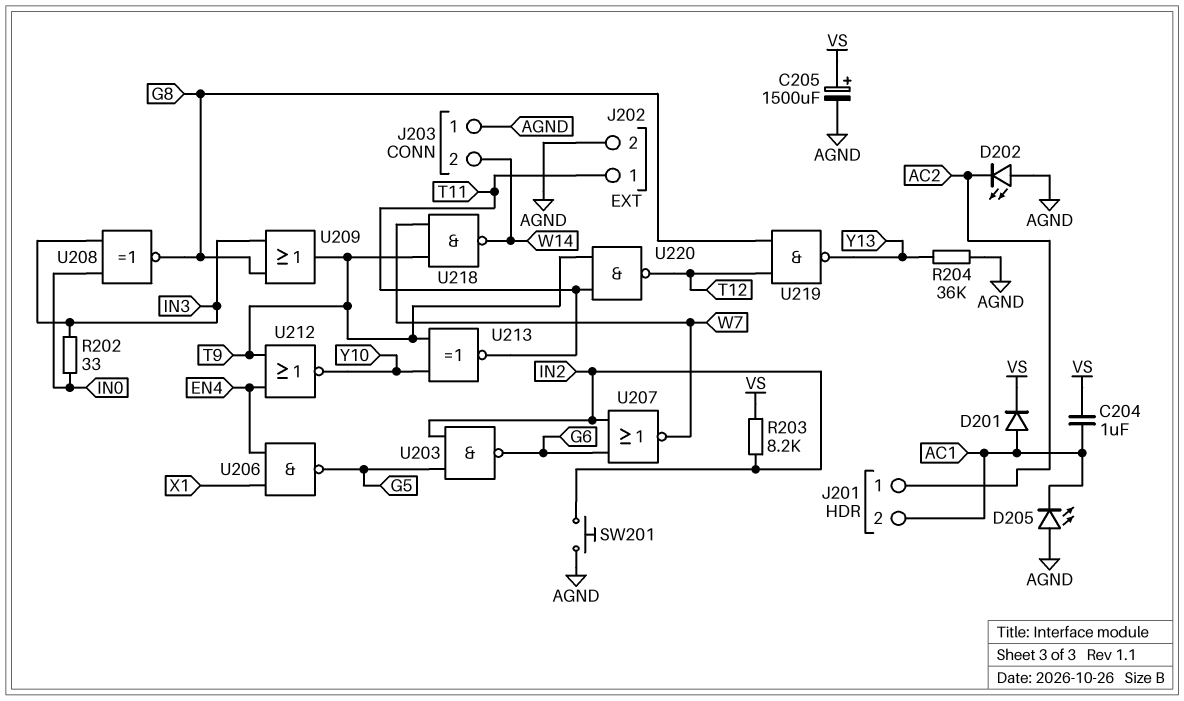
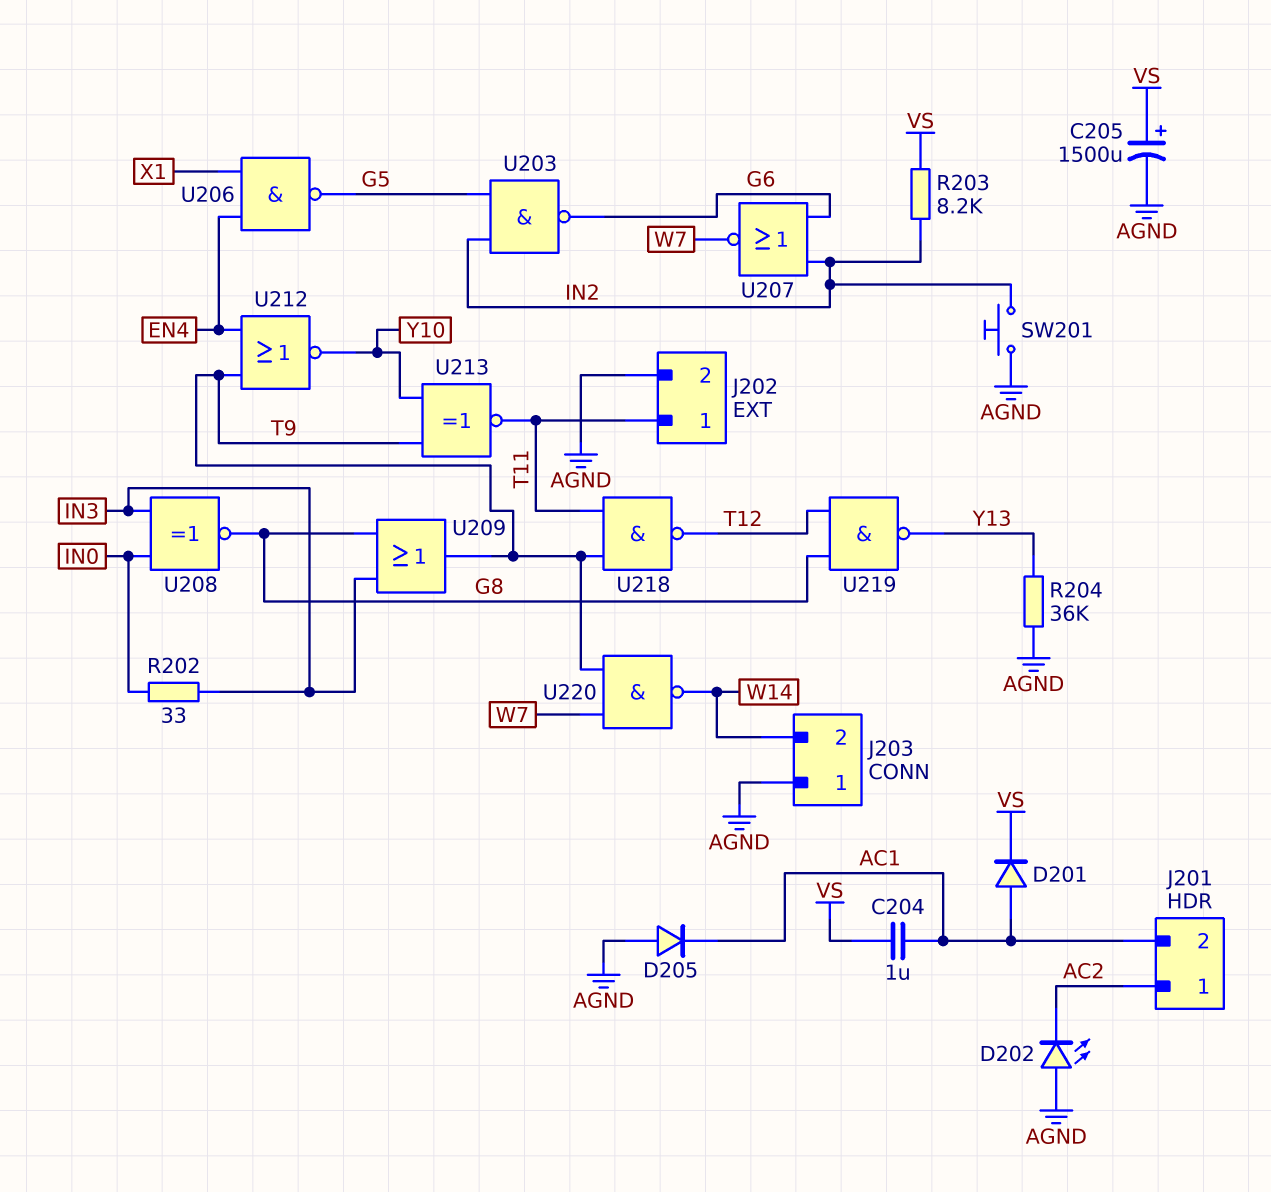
D205: LED (A AGND, K AC1) -> diode (A AGND, K AC1)
U218: NAND (in T9, in W7, out W14) -> NAND (in T9, in T11, out T12)
U220: NAND (in T9, in T11, out T12) -> NAND (in T9, in W7, out W14)

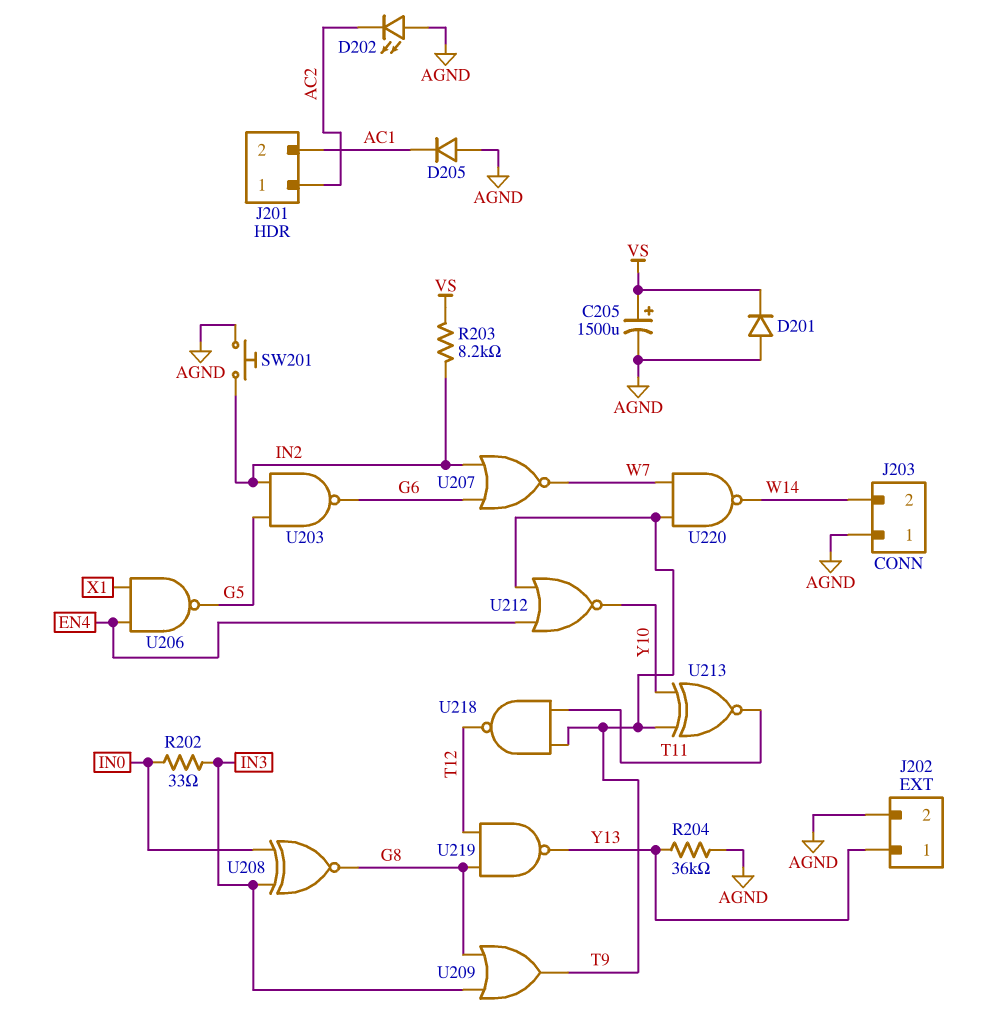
C204: 1uF (AC1, VS) -> none
D201: diode (A AC1, K VS) -> diode (A AGND, K VS)
J202 pin 1: T11 -> Y13

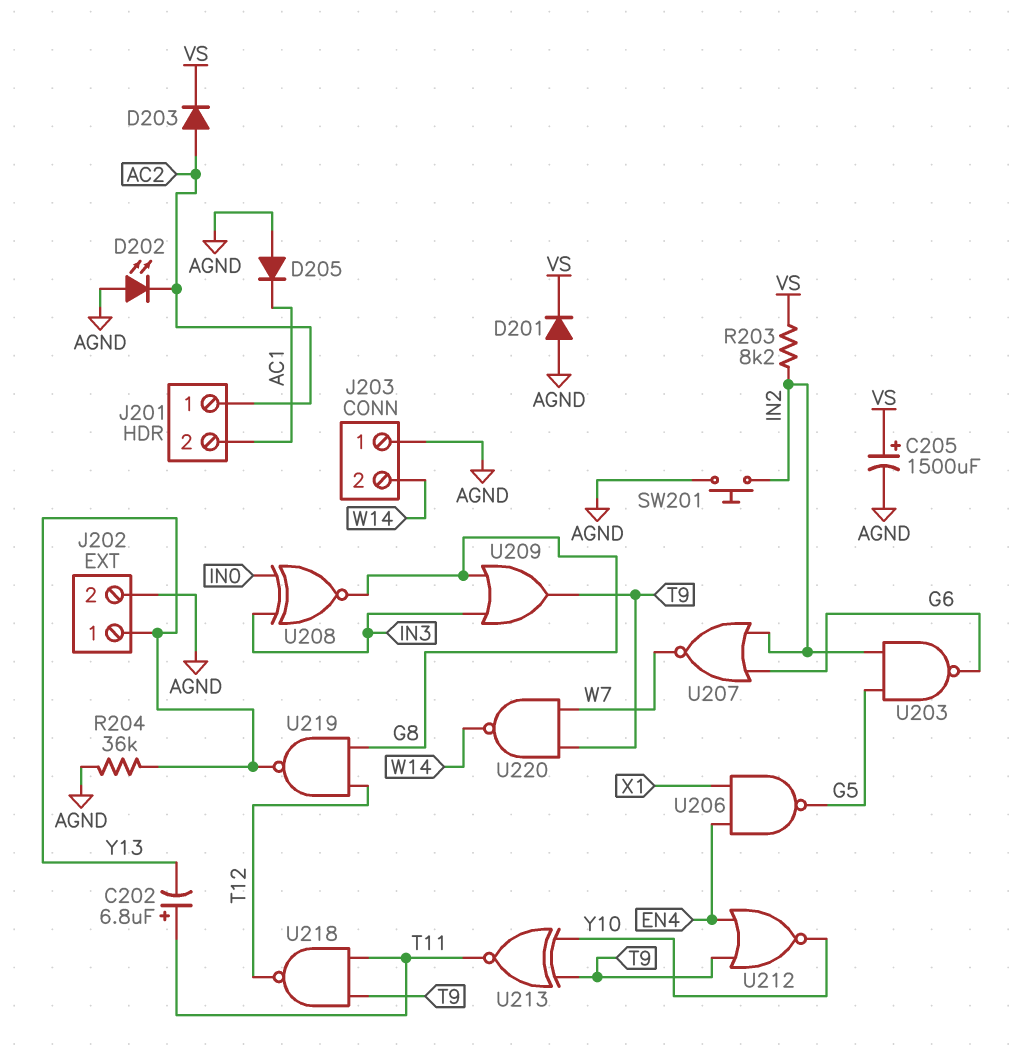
C202: none -> 6.8uF (plus T11, minus Y13)
D203: none -> diode (A AC2, K VS)
R202: 33 (IN0, IN3) -> none

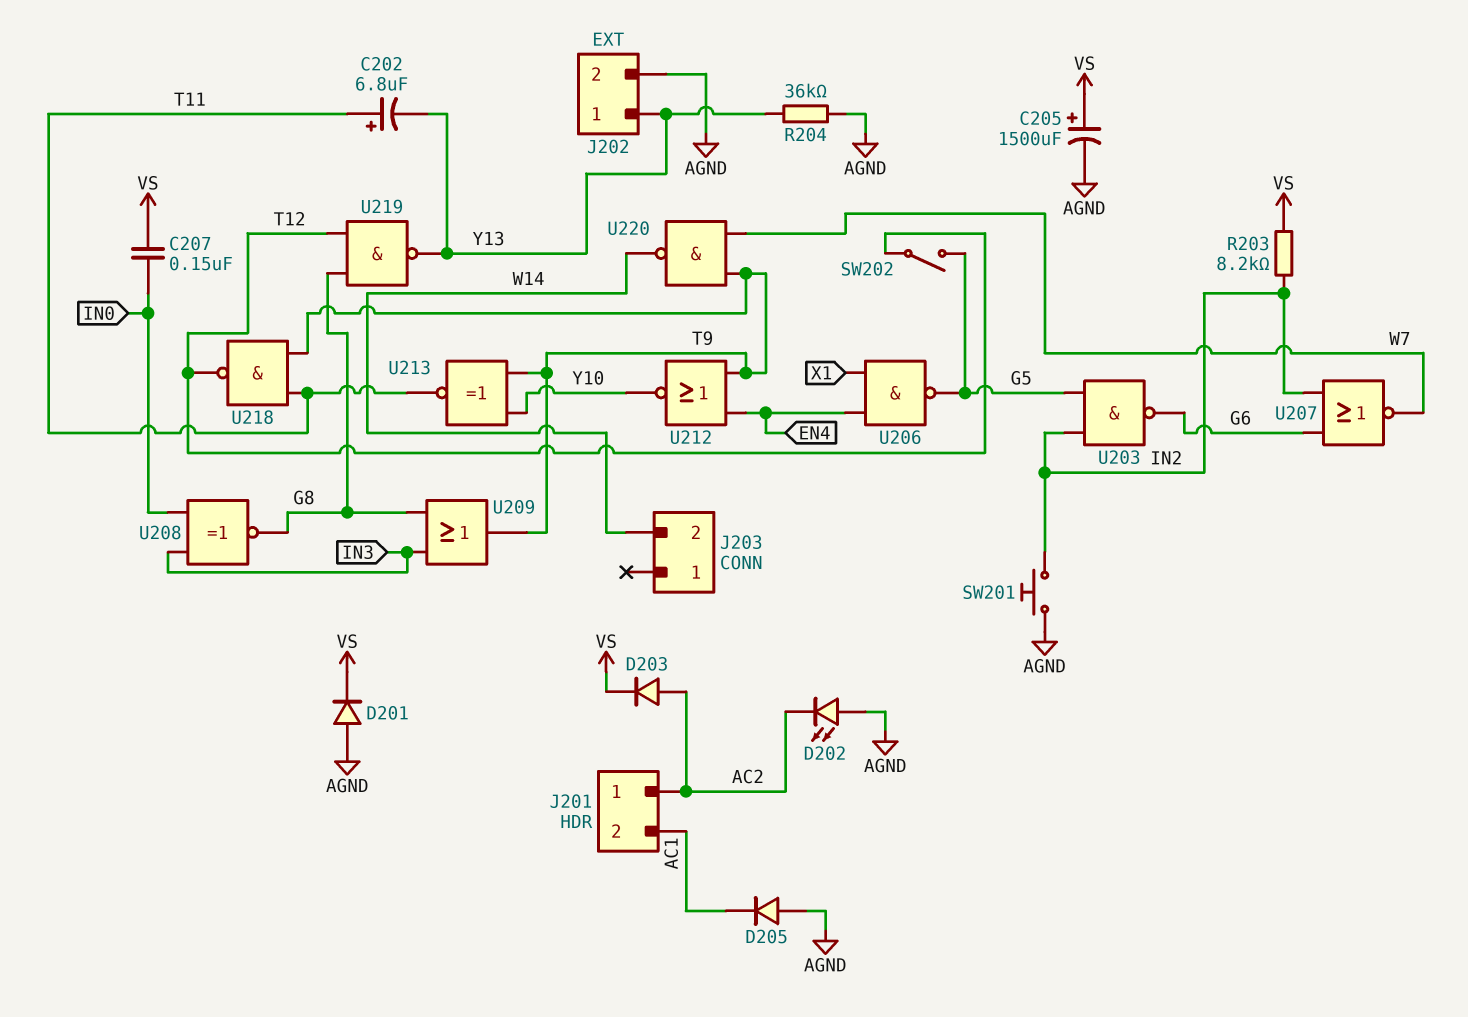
C207: none -> 150nF (IN0, VS)
J203 pin 1: AGND -> none
SW202: none -> switch (G5, T12)

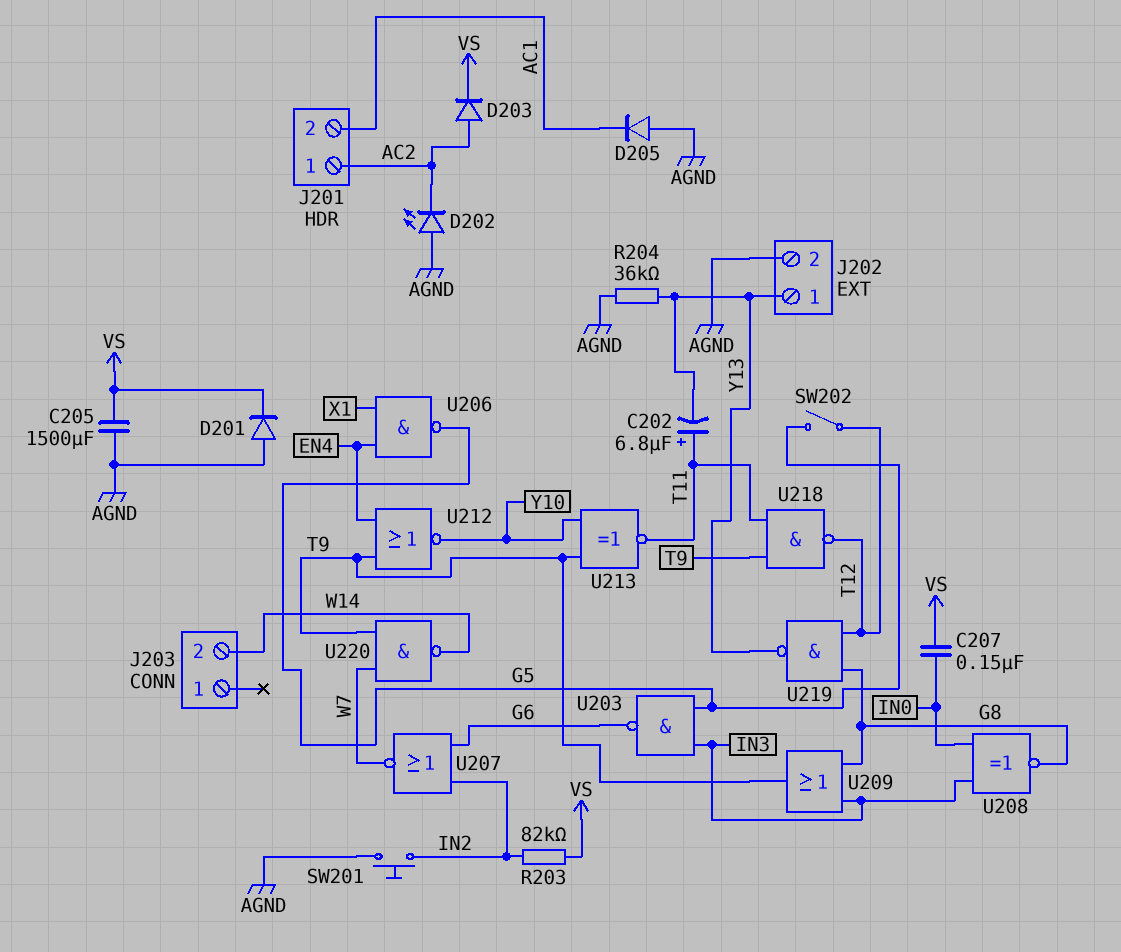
C205: 1500uF (plus VS, minus AGND) -> 1500uF (AGND, VS)
R203: 8.2k (IN2, VS) -> 82k (IN2, VS)
U203: NAND (in G5, in IN2, out G6) -> NAND (in G5, in IN3, out G6)

